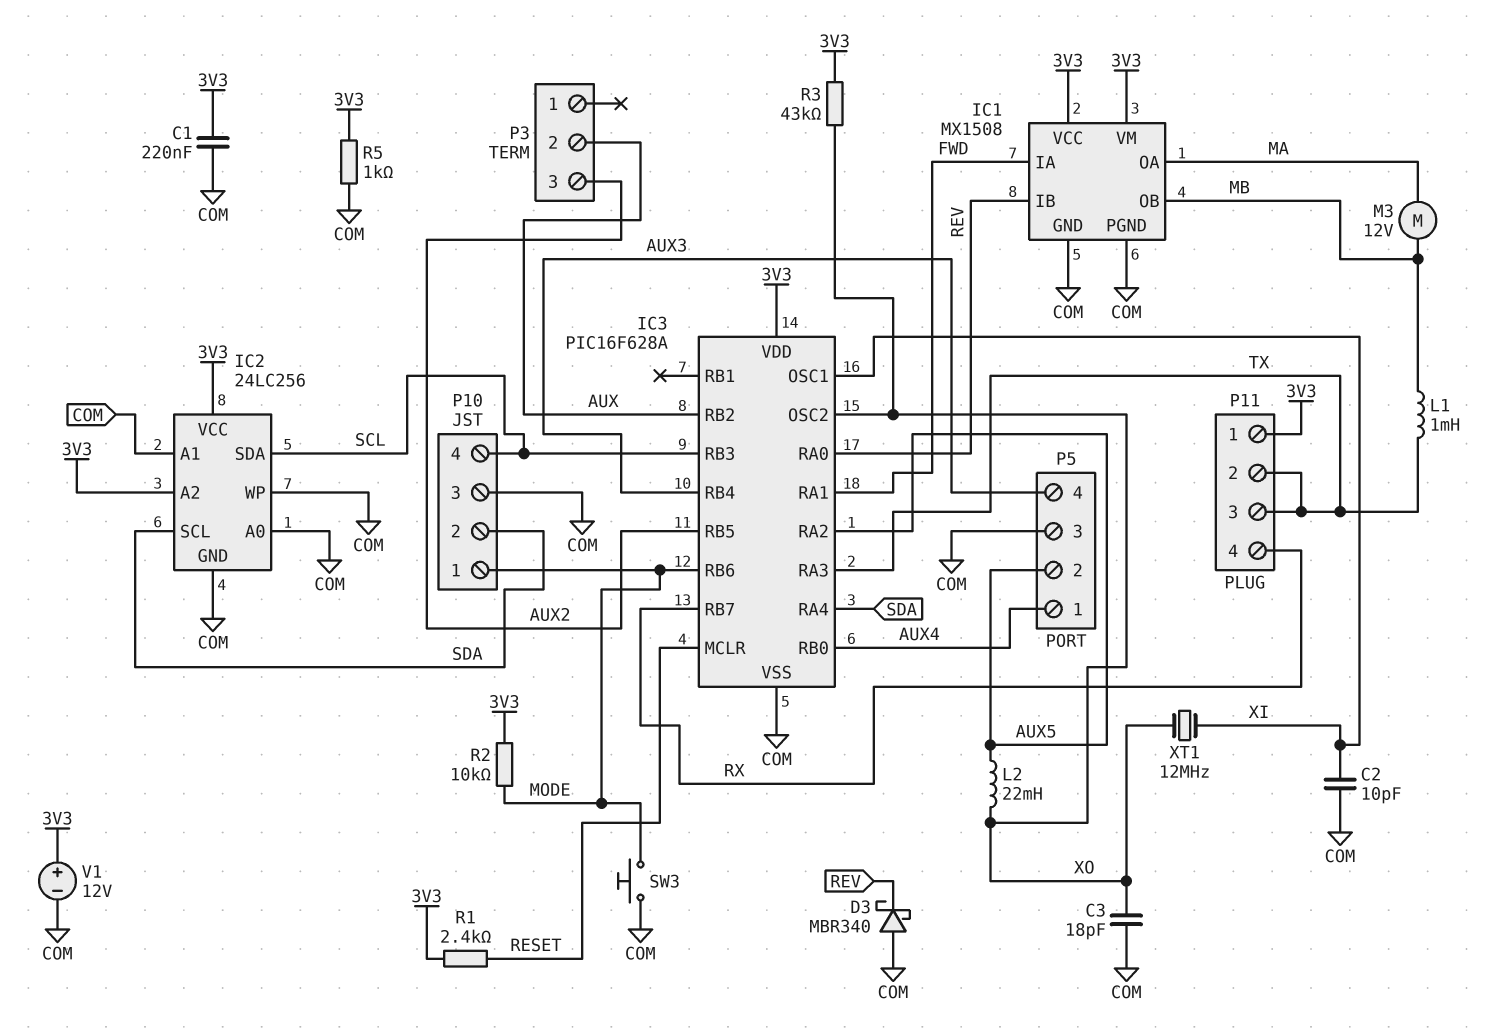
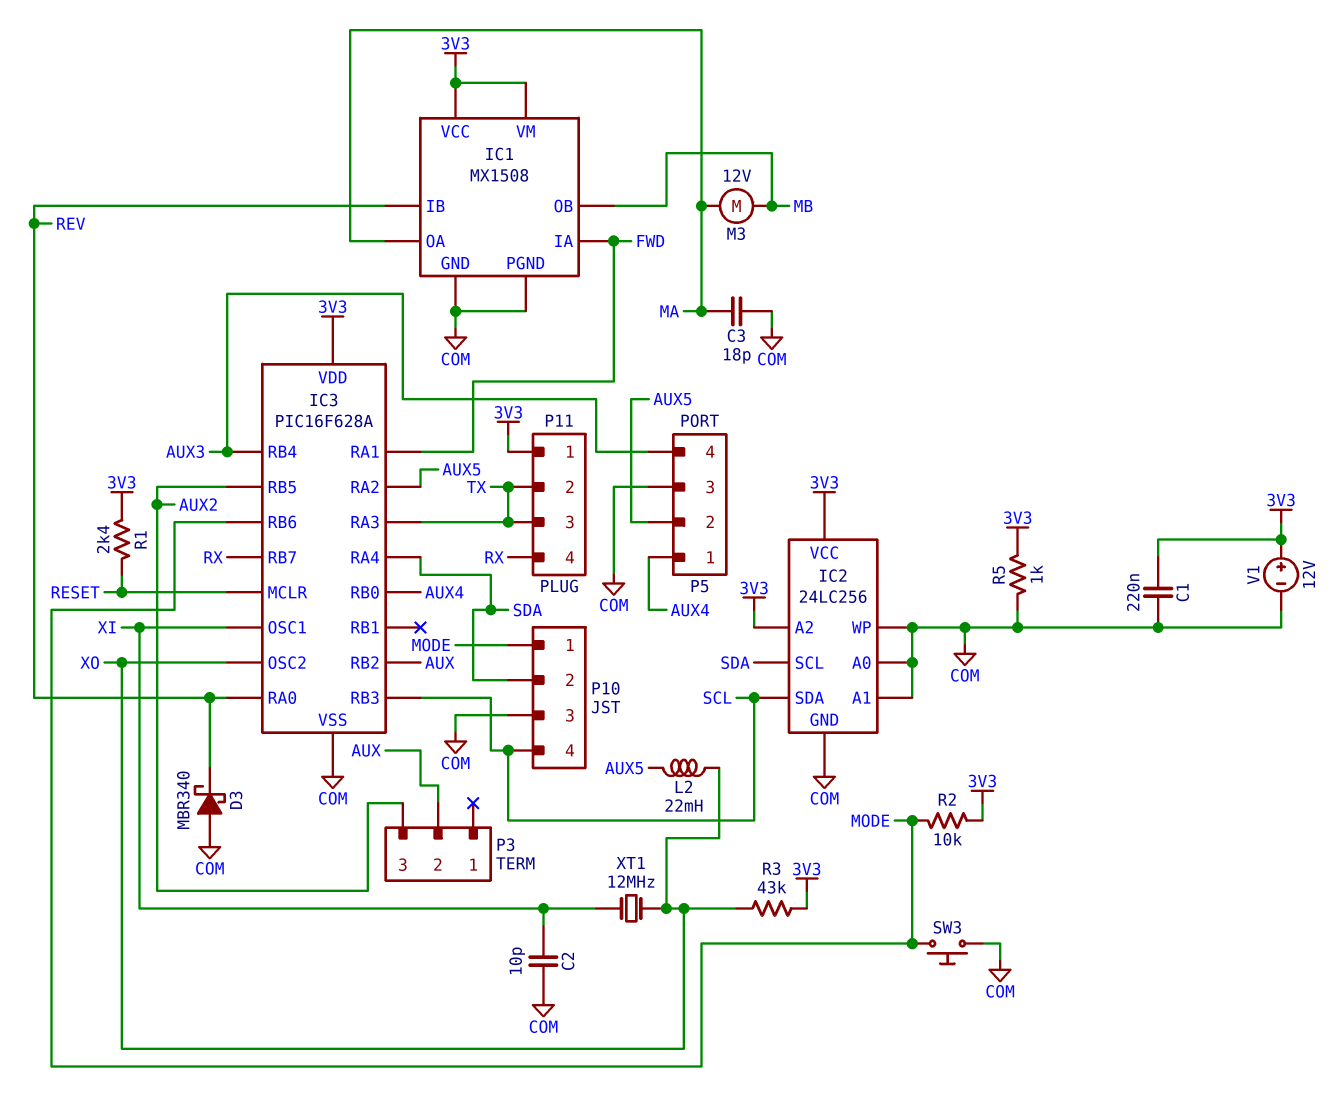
C3: 18pF (COM, XO) -> 18pF (COM, MA)
L1: 1mH (MB, TX) -> none

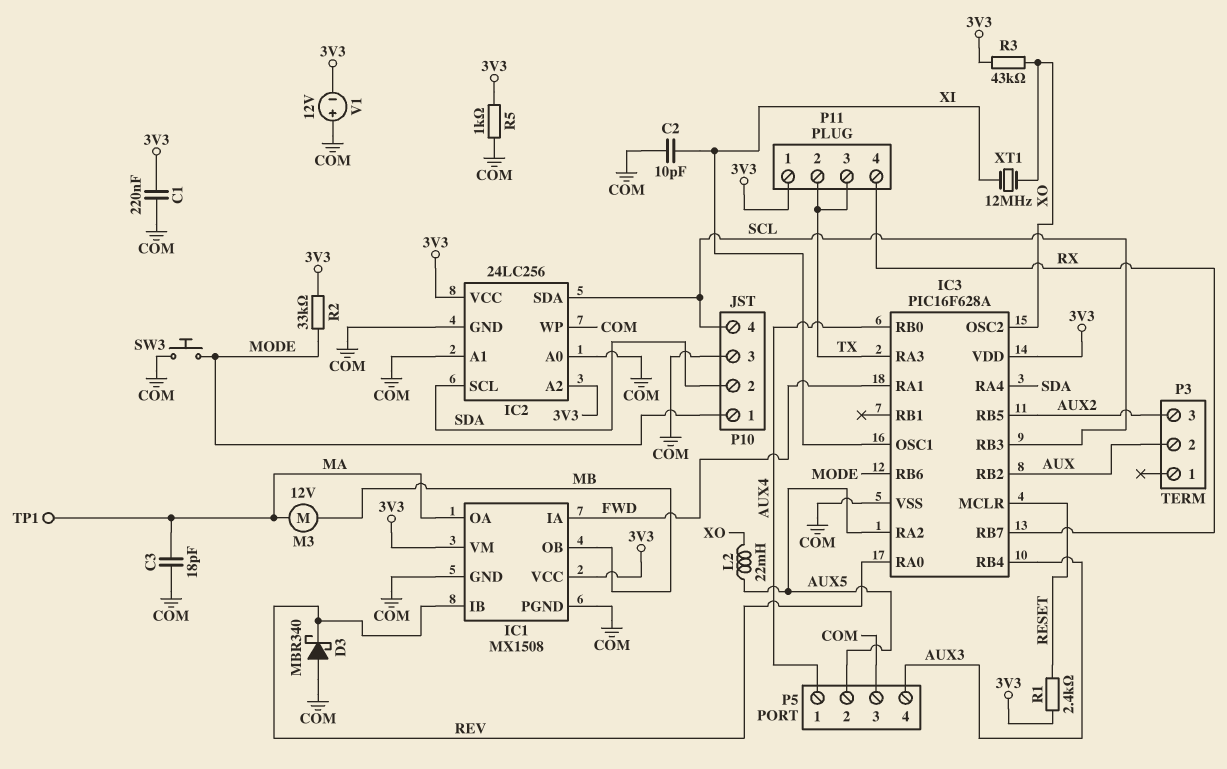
R2: 10k (3V3, MODE) -> 33k (3V3, MODE)
TP1: none -> test point (MA)
V1: 12V (plus 3V3, minus COM) -> 12V (plus COM, minus 3V3)

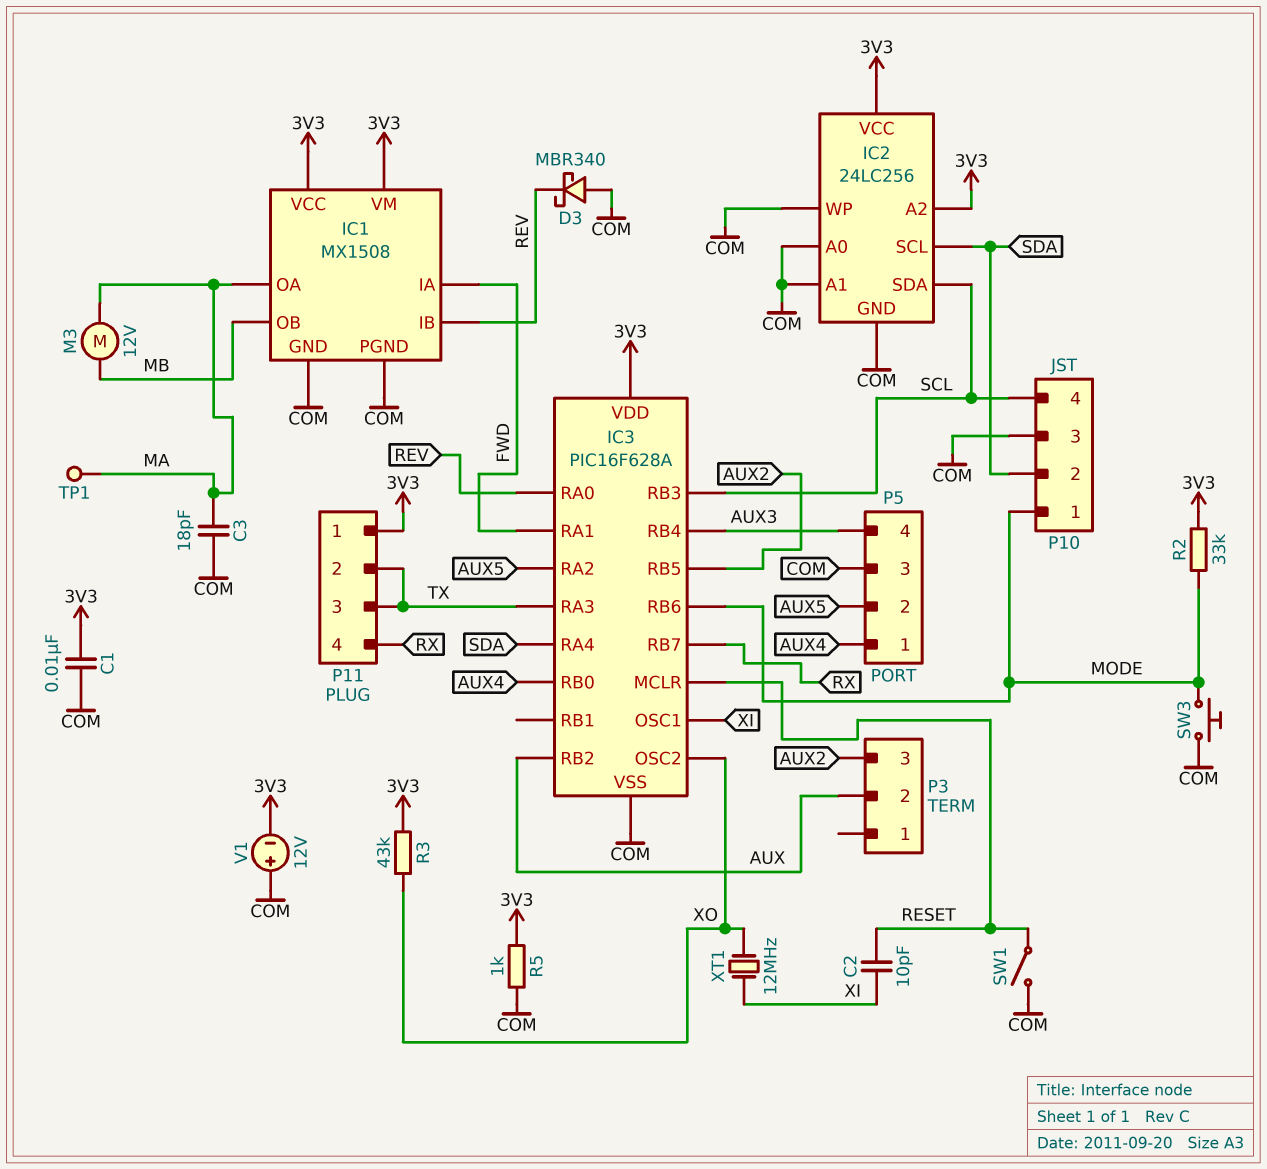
C1: 220nF (3V3, COM) -> 10nF (3V3, COM)
C2: 10pF (COM, XI) -> 10pF (RESET, XI)
L2: 22mH (AUX5, XO) -> none
R1: 2.4k (3V3, RESET) -> none
SW1: none -> switch (COM, RESET)

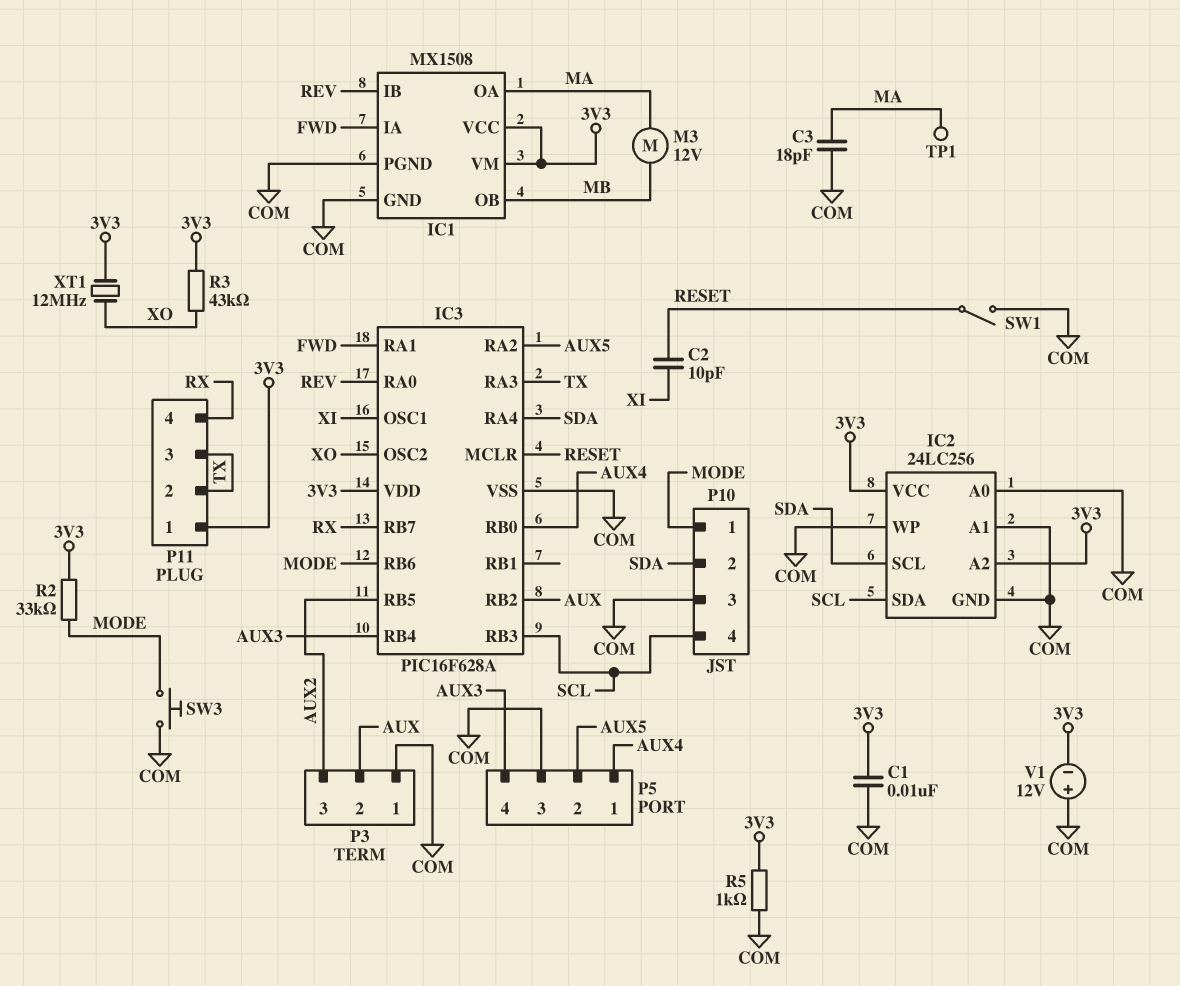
D3: schottky MBR340 (A COM, K REV) -> none
P3 pin 1: none -> COM
XT1: 12MHz (XI, XO) -> 12MHz (3V3, XO)

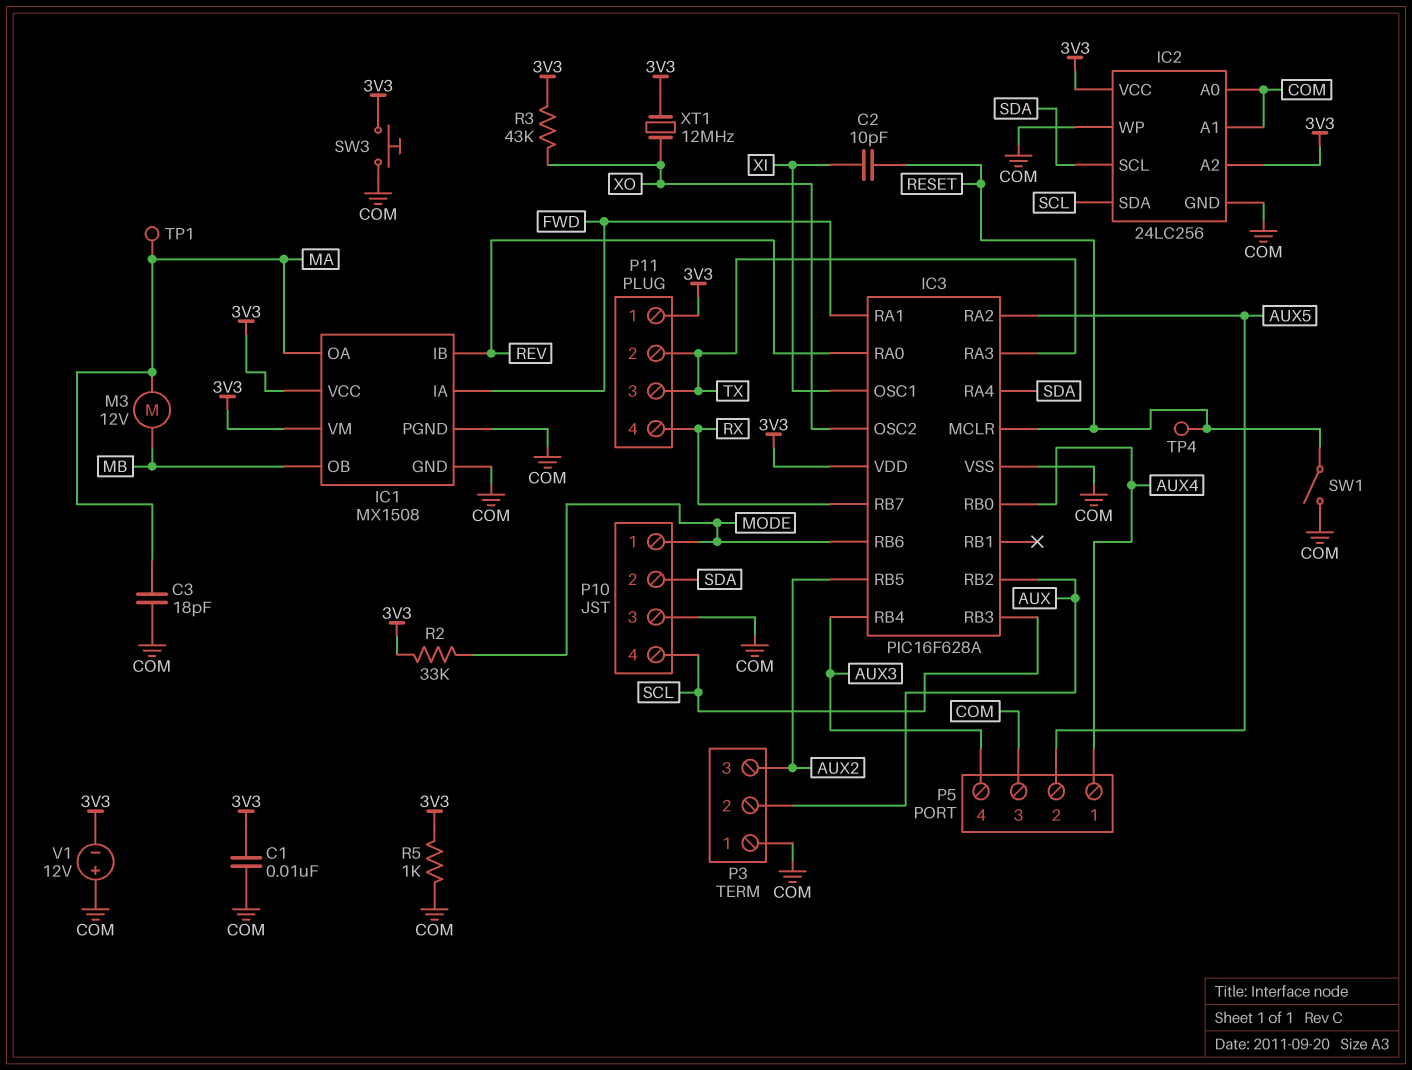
SW3: button (COM, MODE) -> button (3V3, COM)
TP4: none -> test point (RESET)

